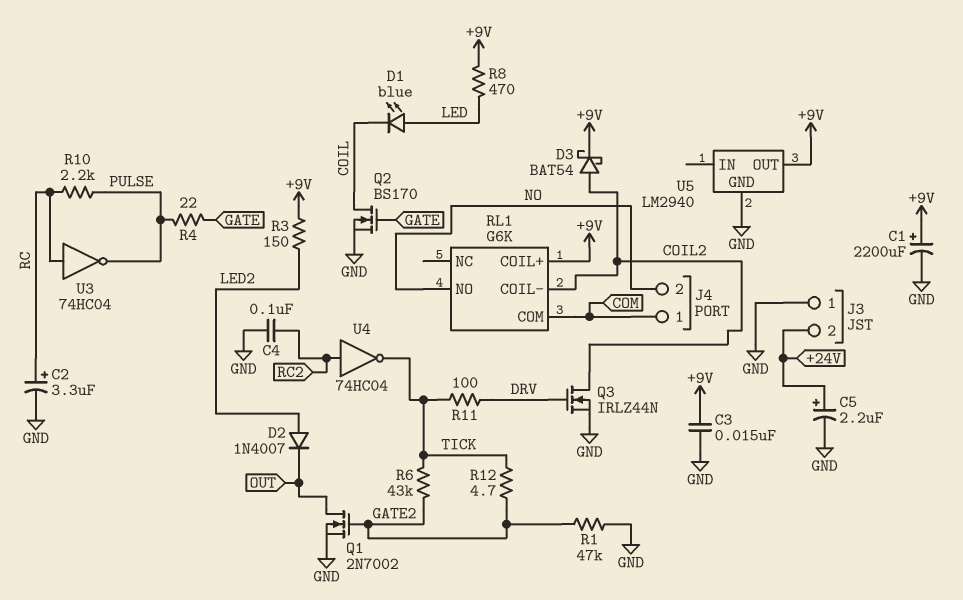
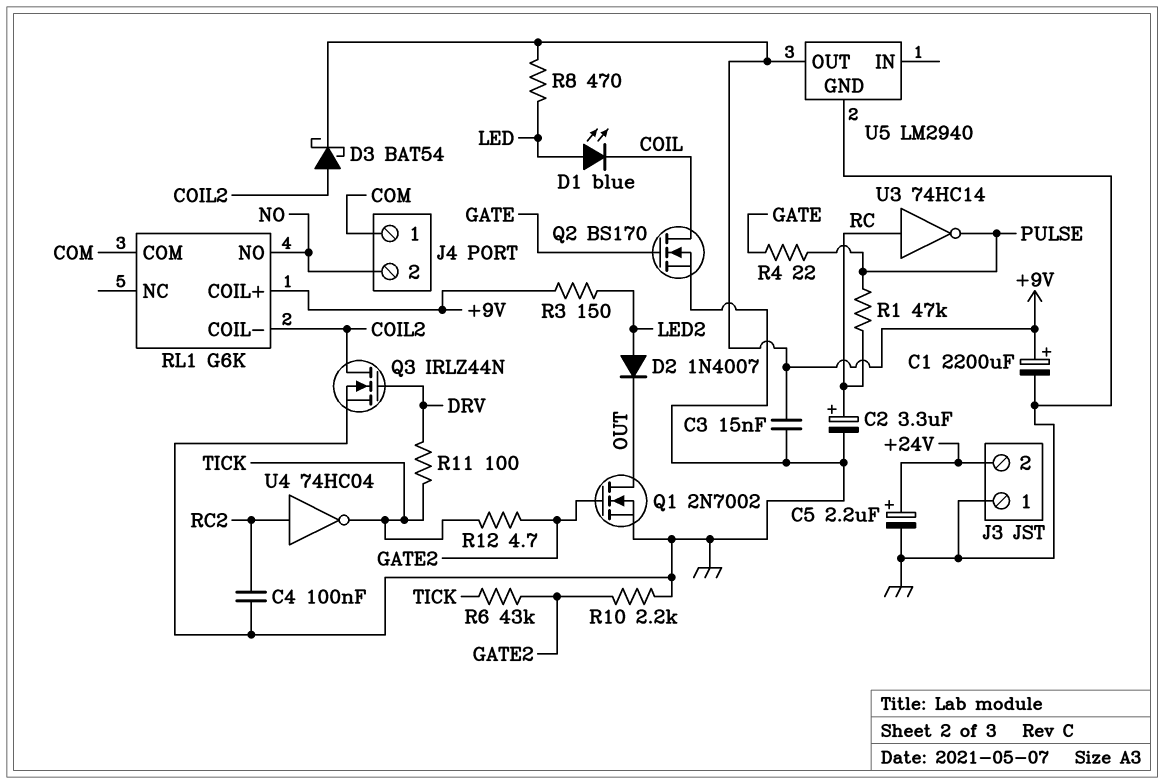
R1: 47k (GATE2, GND) -> 47k (PULSE, RC)
R10: 2.2k (PULSE, RC) -> 2.2k (GATE2, GND)
U3: NOT 74HC04 (in RC, out PULSE) -> NOT 74HC14 (in RC, out PULSE)

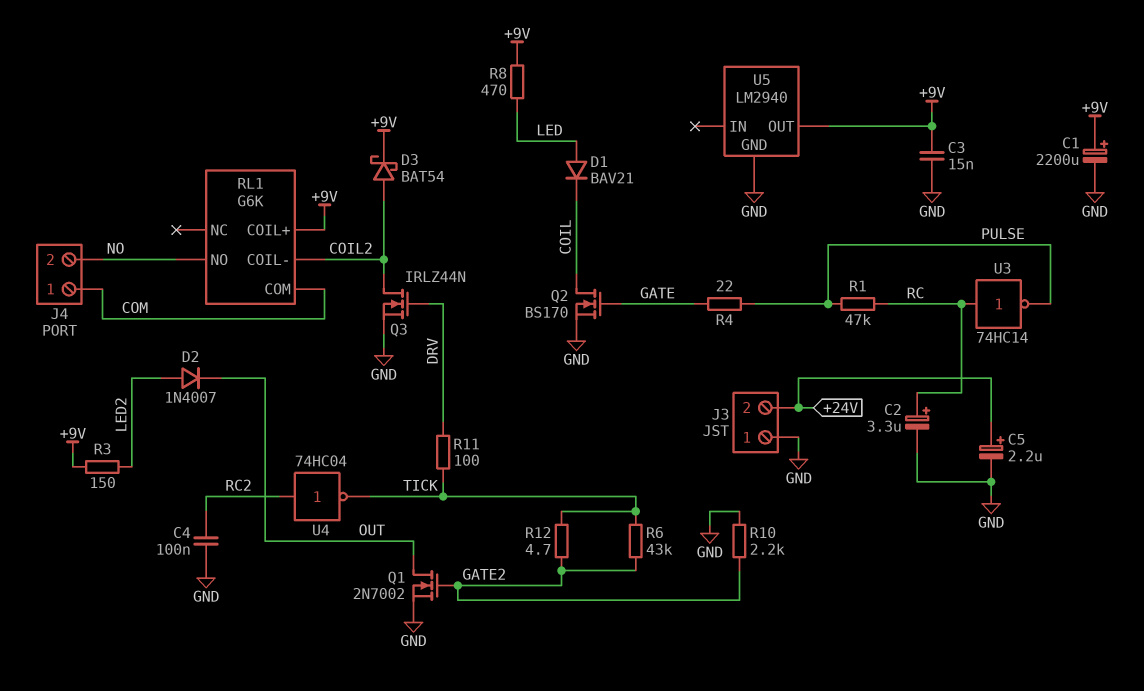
D1: LED blue (A LED, K COIL) -> diode BAV21 (A LED, K COIL)

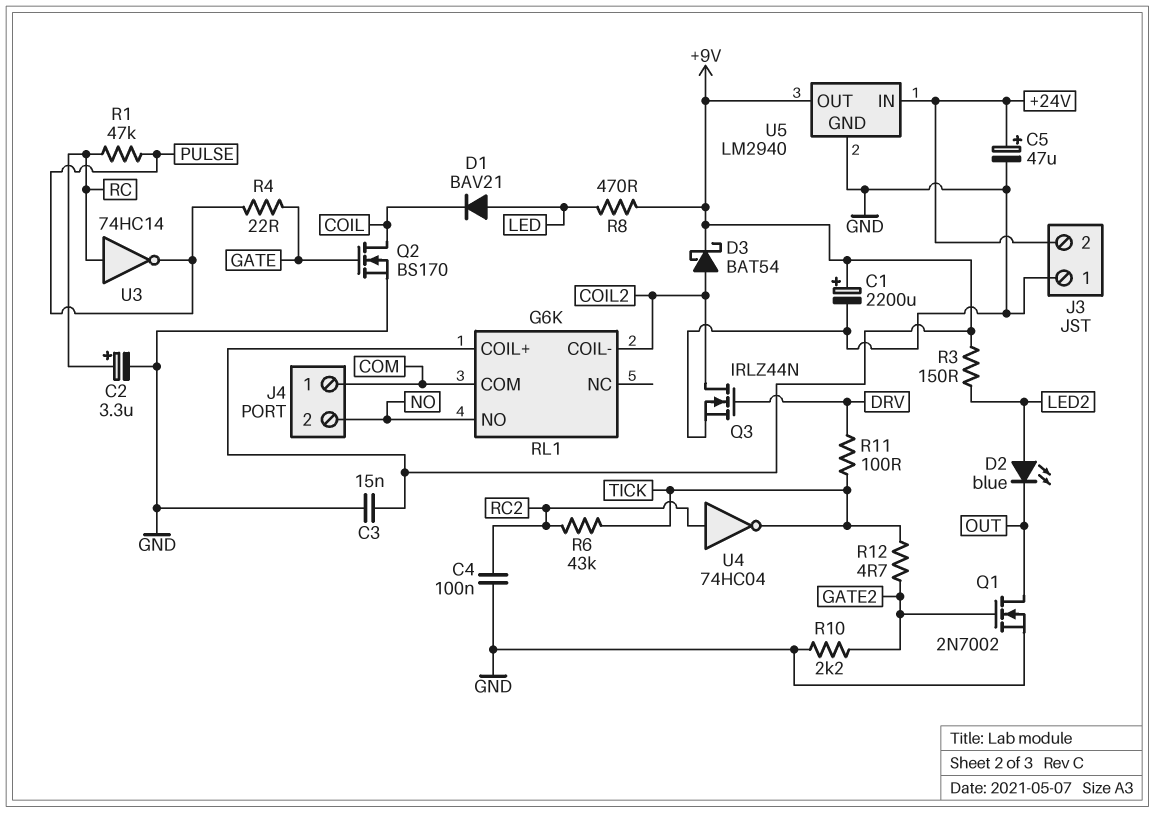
C5: 2.2uF (plus +24V, minus GND) -> 47uF (plus +24V, minus GND)
D2: diode 1N4007 (A LED2, K OUT) -> LED blue (A LED2, K OUT)
R6: 43k (GATE2, TICK) -> 43k (RC2, TICK)
U5 pin IN: none -> +24V

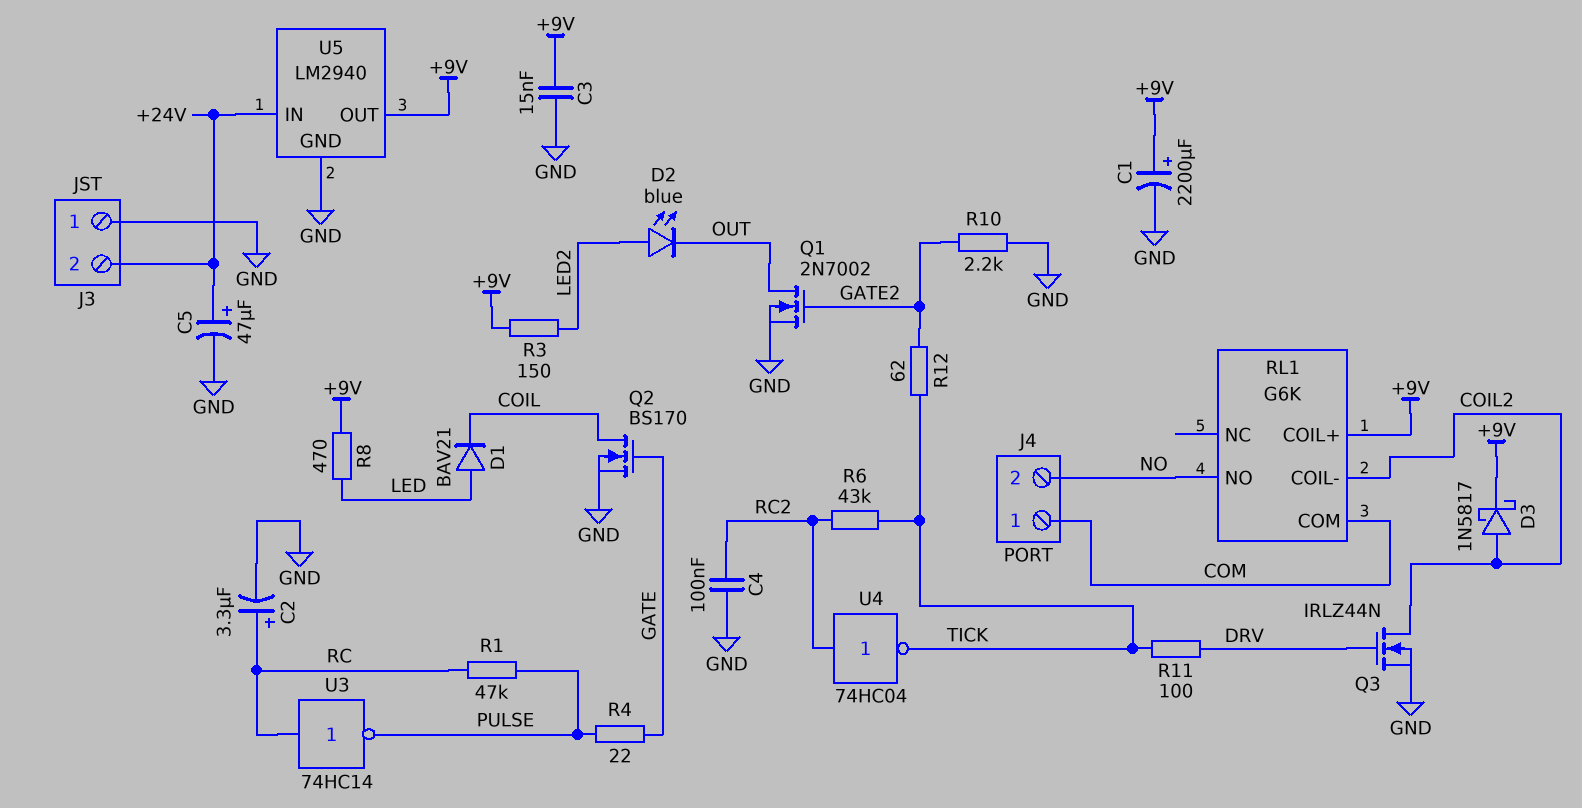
D3: schottky BAT54 (A COIL2, K +9V) -> schottky 1N5817 (A COIL2, K +9V)
R12: 4.7 (GATE2, TICK) -> 62 (GATE2, TICK)

